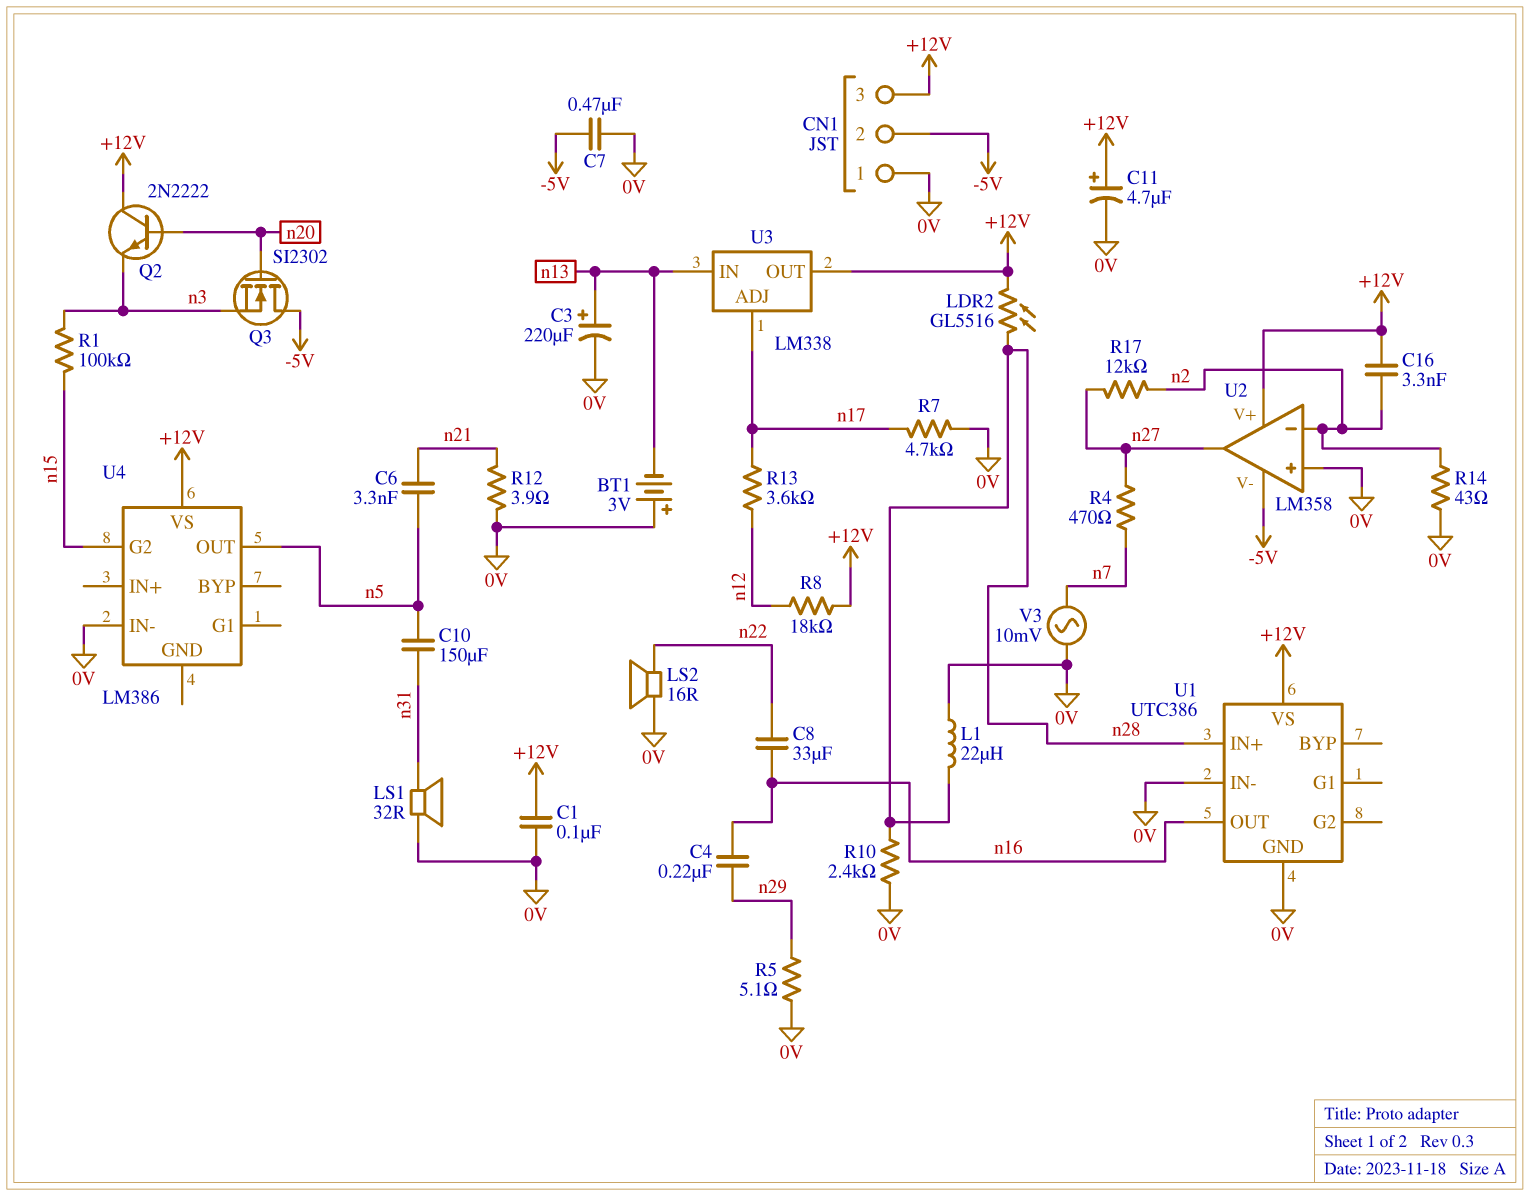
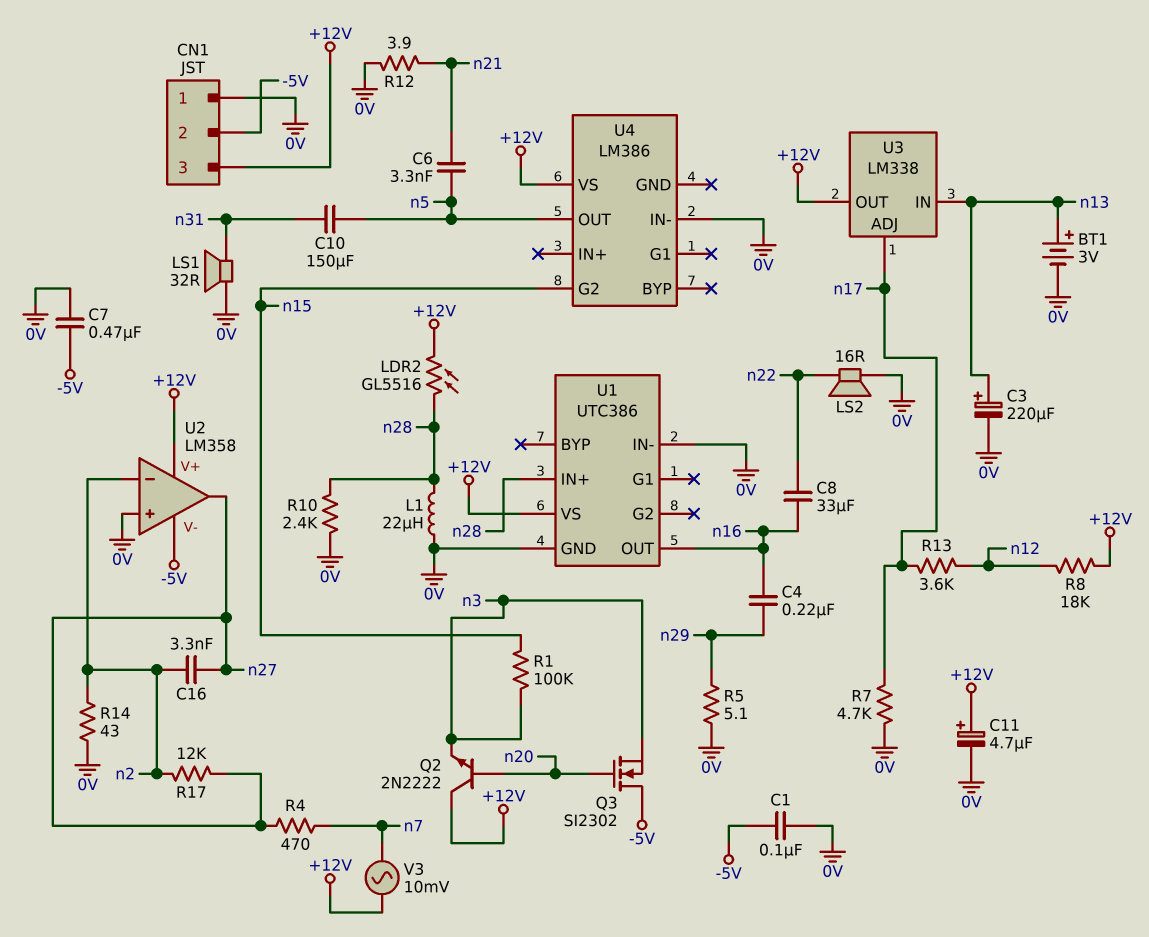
BT1: 3V (plus 0V, minus n13) -> 3V (plus n13, minus 0V)
C1: 100nF (+12V, 0V) -> 100nF (-5V, 0V)
C16: 3.3nF (+12V, n2) -> 3.3nF (n2, n27)
V3: AC 10mV (0V, n7) -> AC 10mV (+12V, n7)

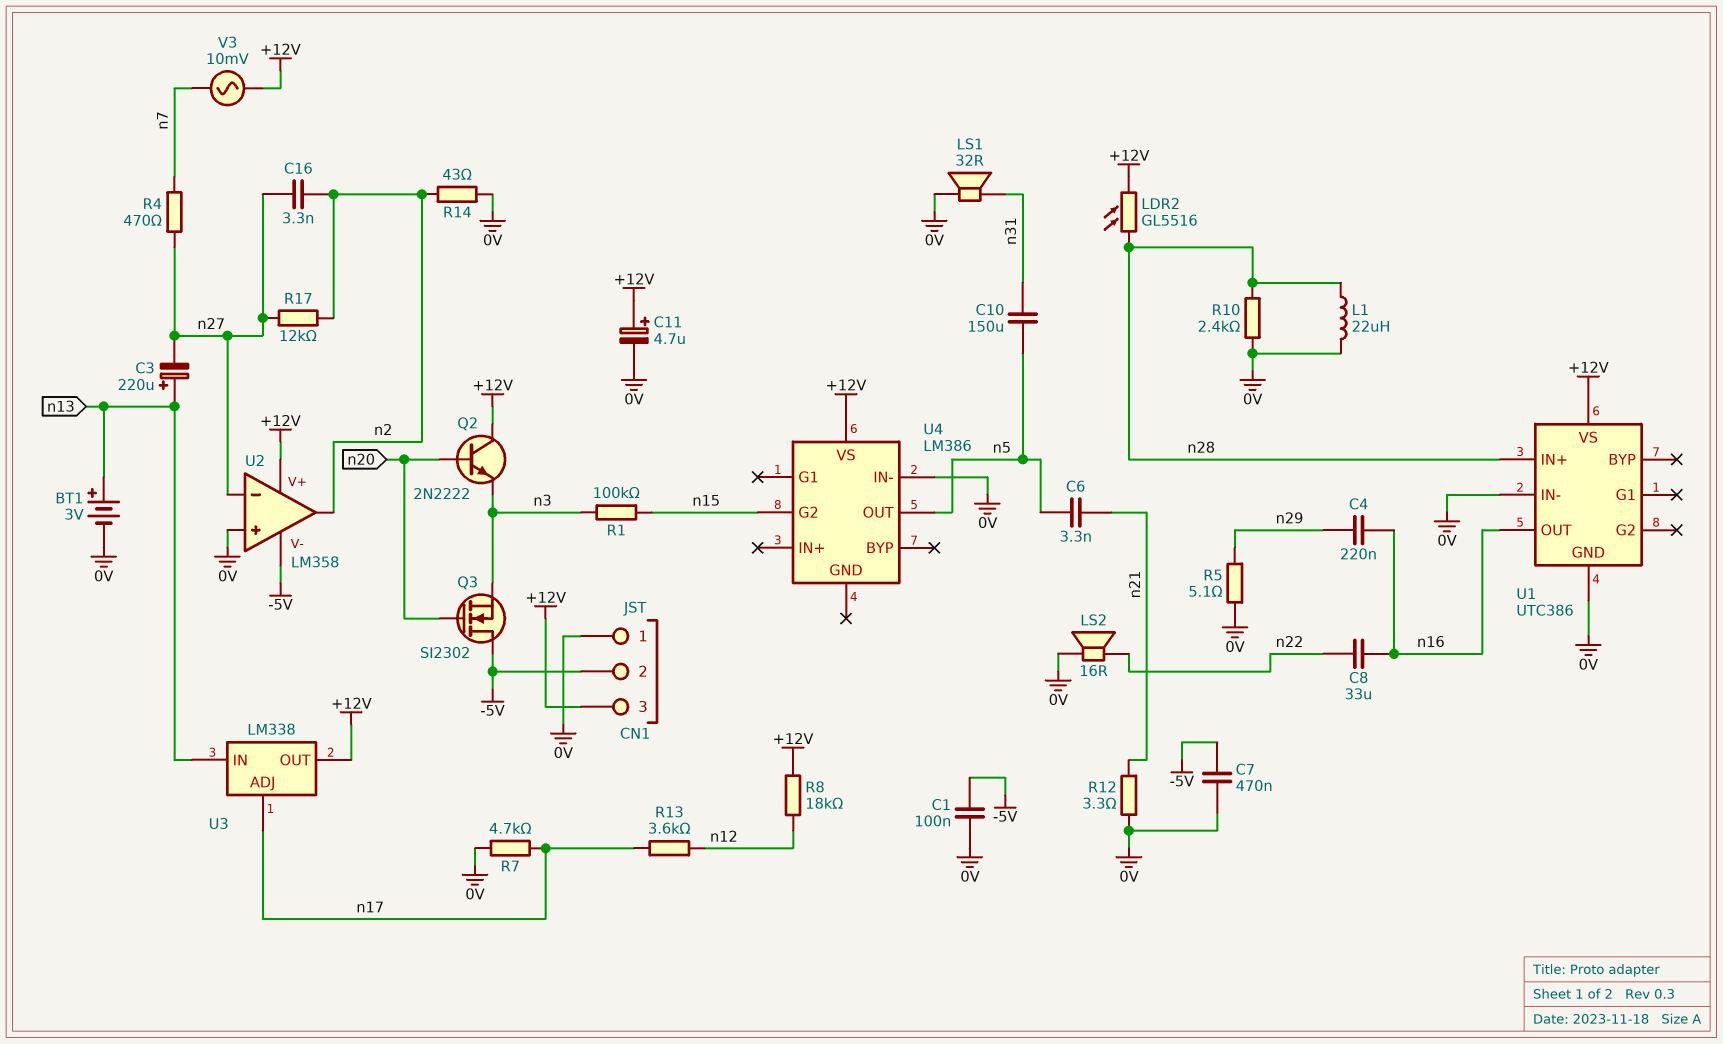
C3: 220uF (plus n13, minus 0V) -> 220uF (plus n13, minus n27)
R12: 3.9 (0V, n21) -> 3.3 (0V, n21)
U2 pin in-: n2 -> n27
U2 pin out: n27 -> n2

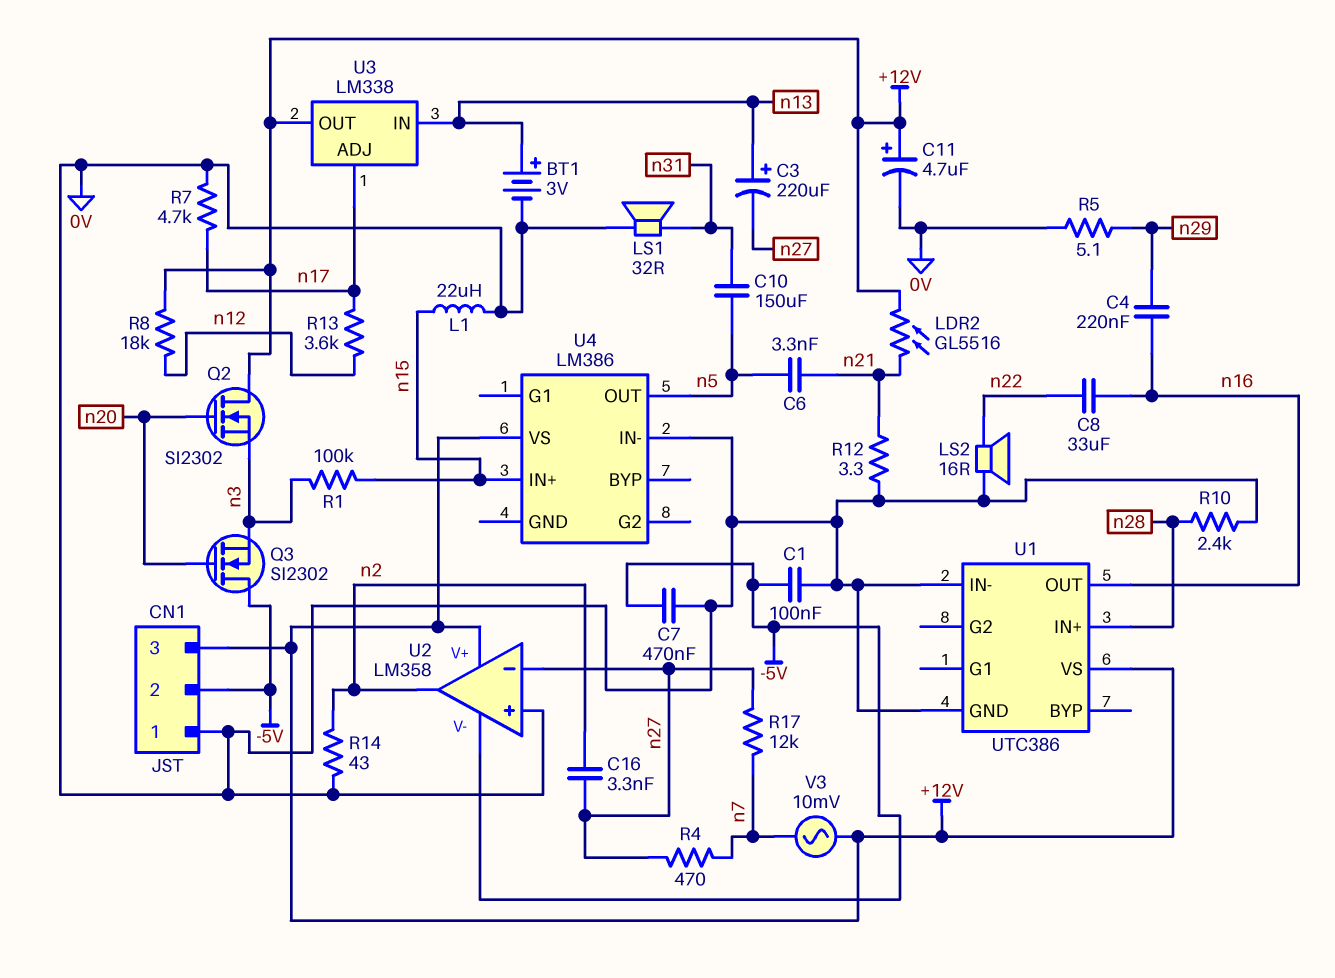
L1: 22uH (0V, n28) -> 22uH (0V, n15)
LDR2: GL5516 (+12V, n28) -> GL5516 (+12V, n21)
Q2: NPN 2N2222 (B n20, C +12V, E n3) -> NMOS SI2302 (G n20, D +12V, S n3)
R17: 12k (n2, n27) -> 12k (n7, n27)
U4 pin G2: n15 -> none
U4 pin IN+: none -> n15

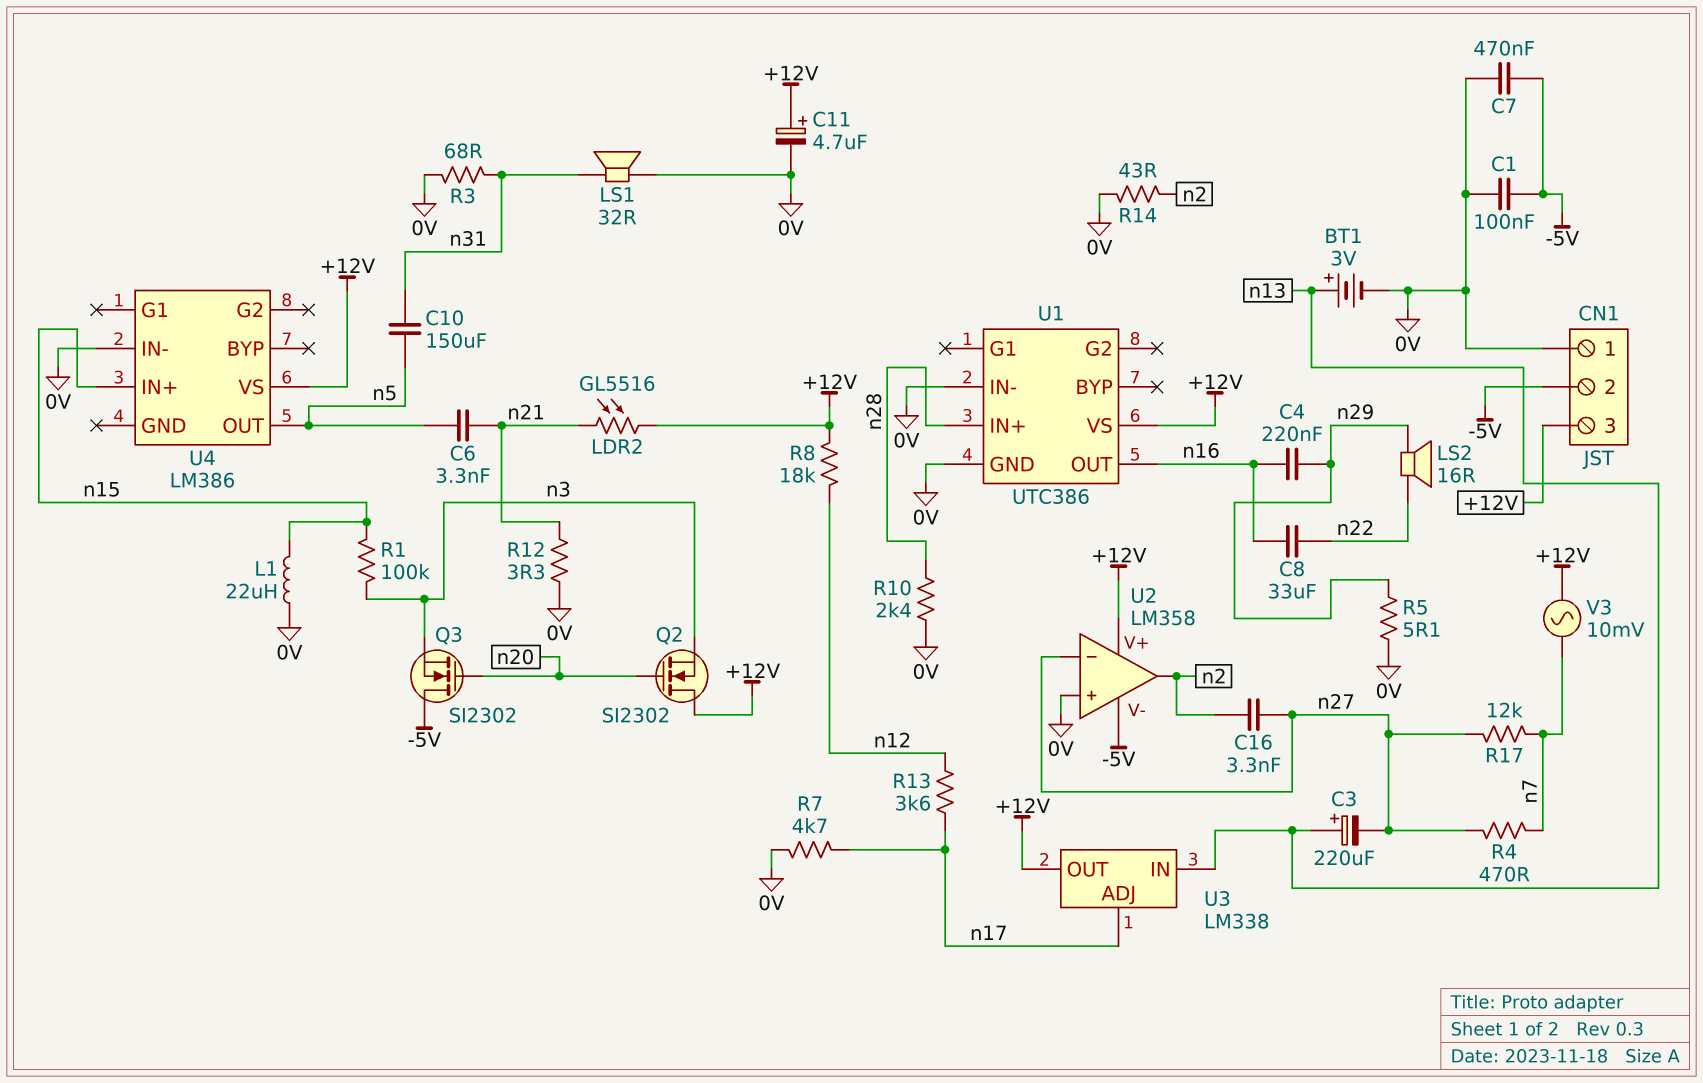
LS2: speaker 16R (0V, n22) -> speaker 16R (n22, n29)
R3: none -> 68 (0V, n31)

